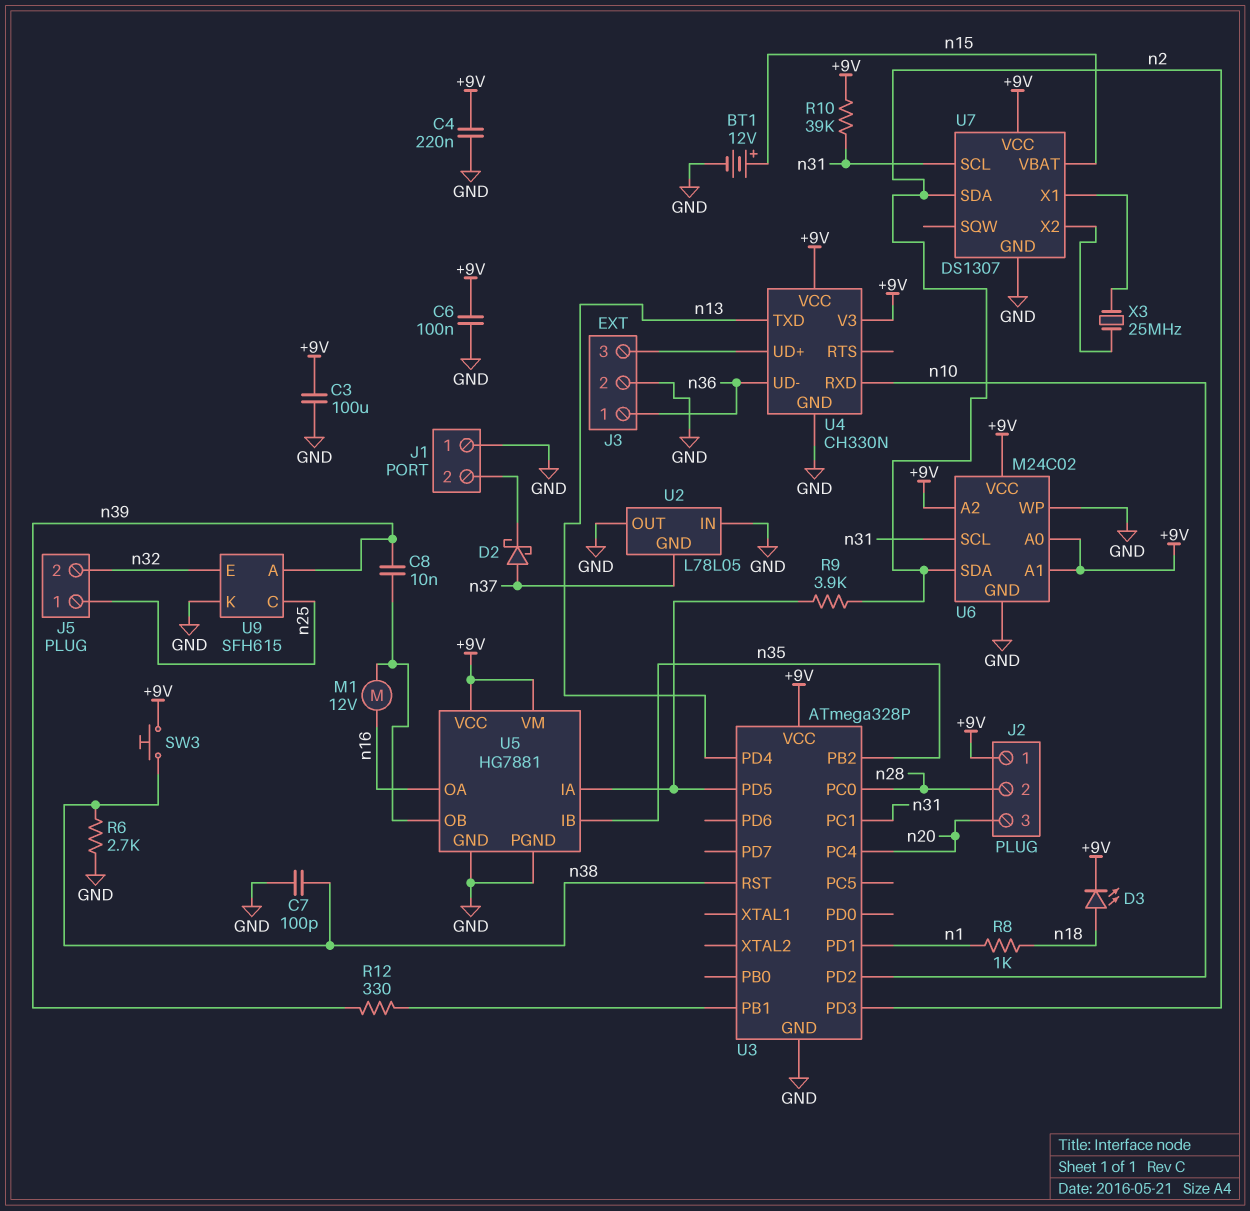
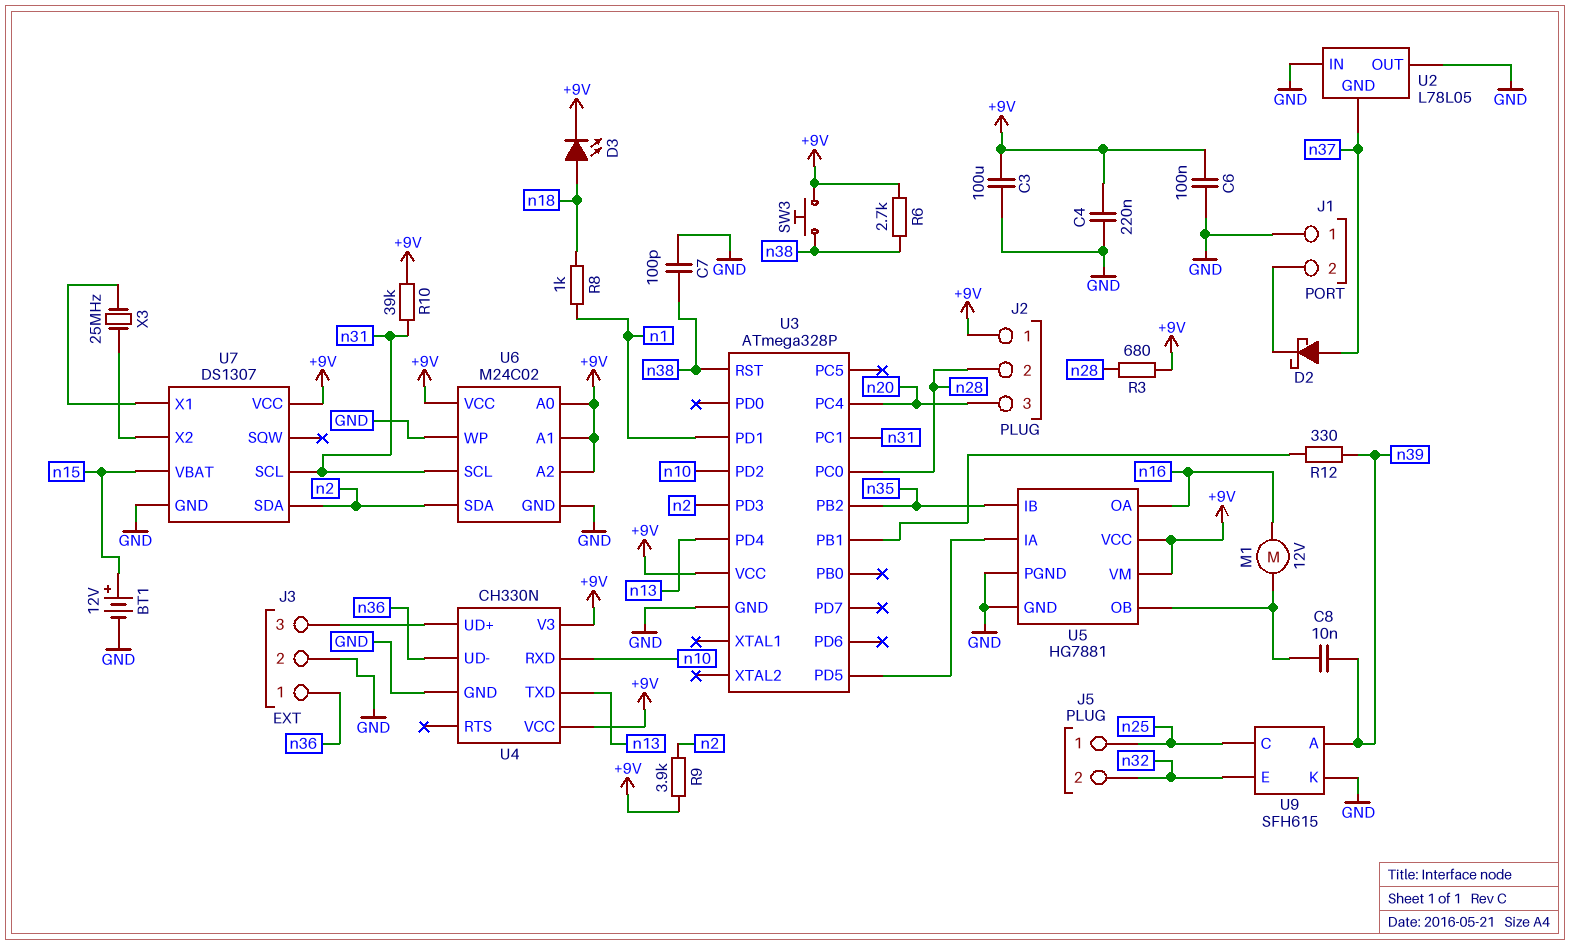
R3: none -> 680 (+9V, n28)
R6: 2.7k (GND, n38) -> 2.7k (+9V, n38)
R9: 3.9k (U3/PD5, n2) -> 3.9k (+9V, n2)

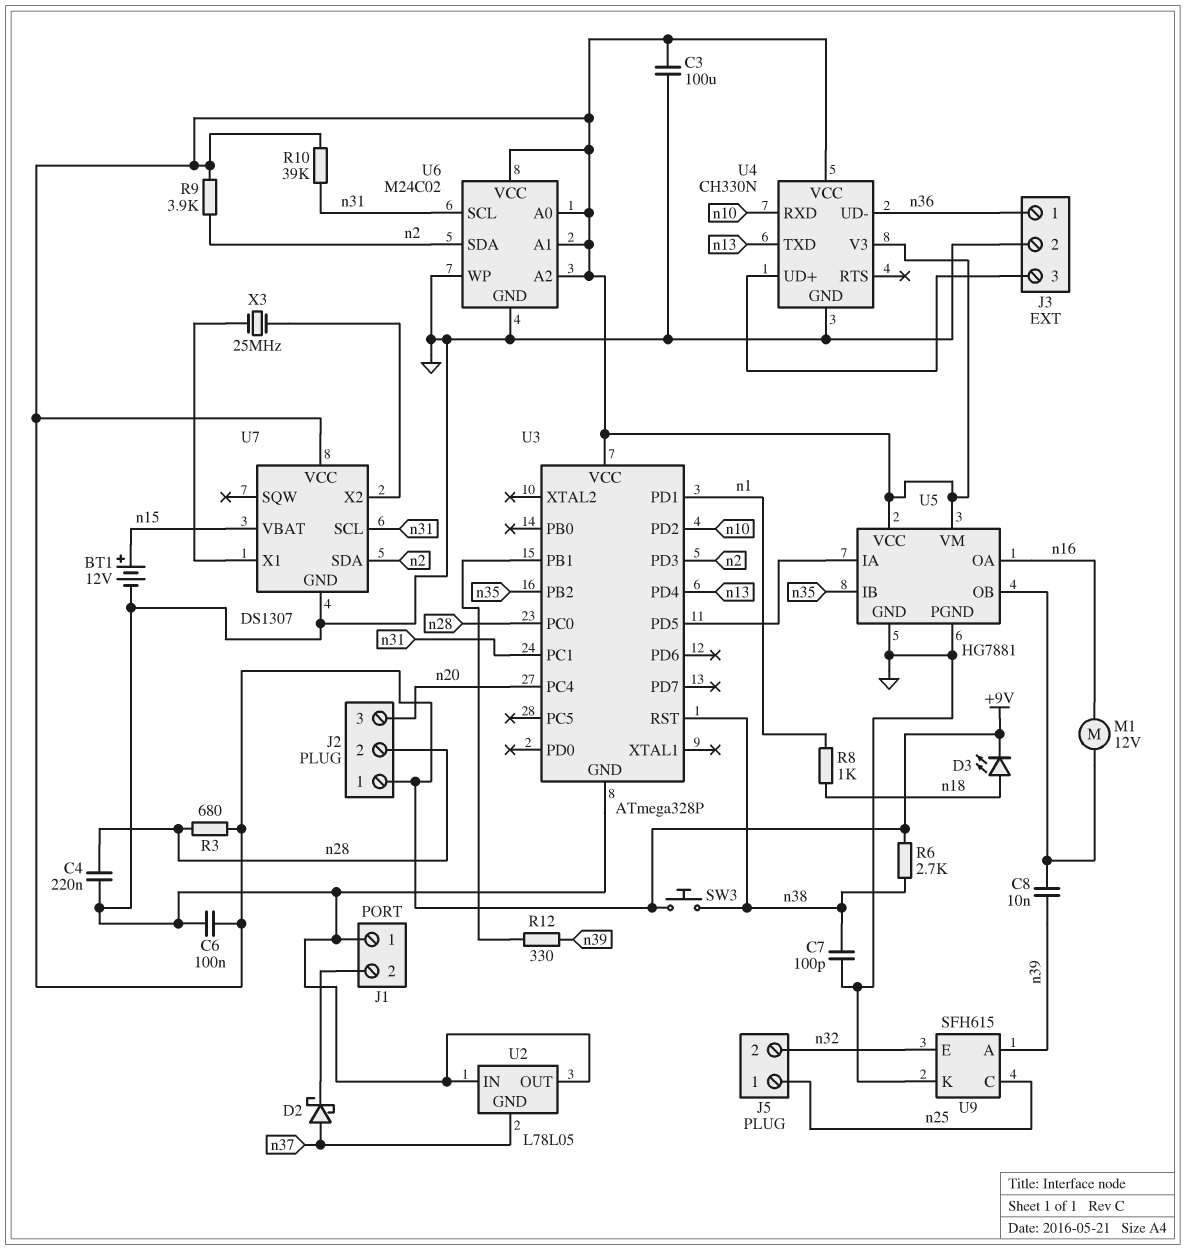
C4: 220nF (+9V, GND) -> 220nF (GND, n28)

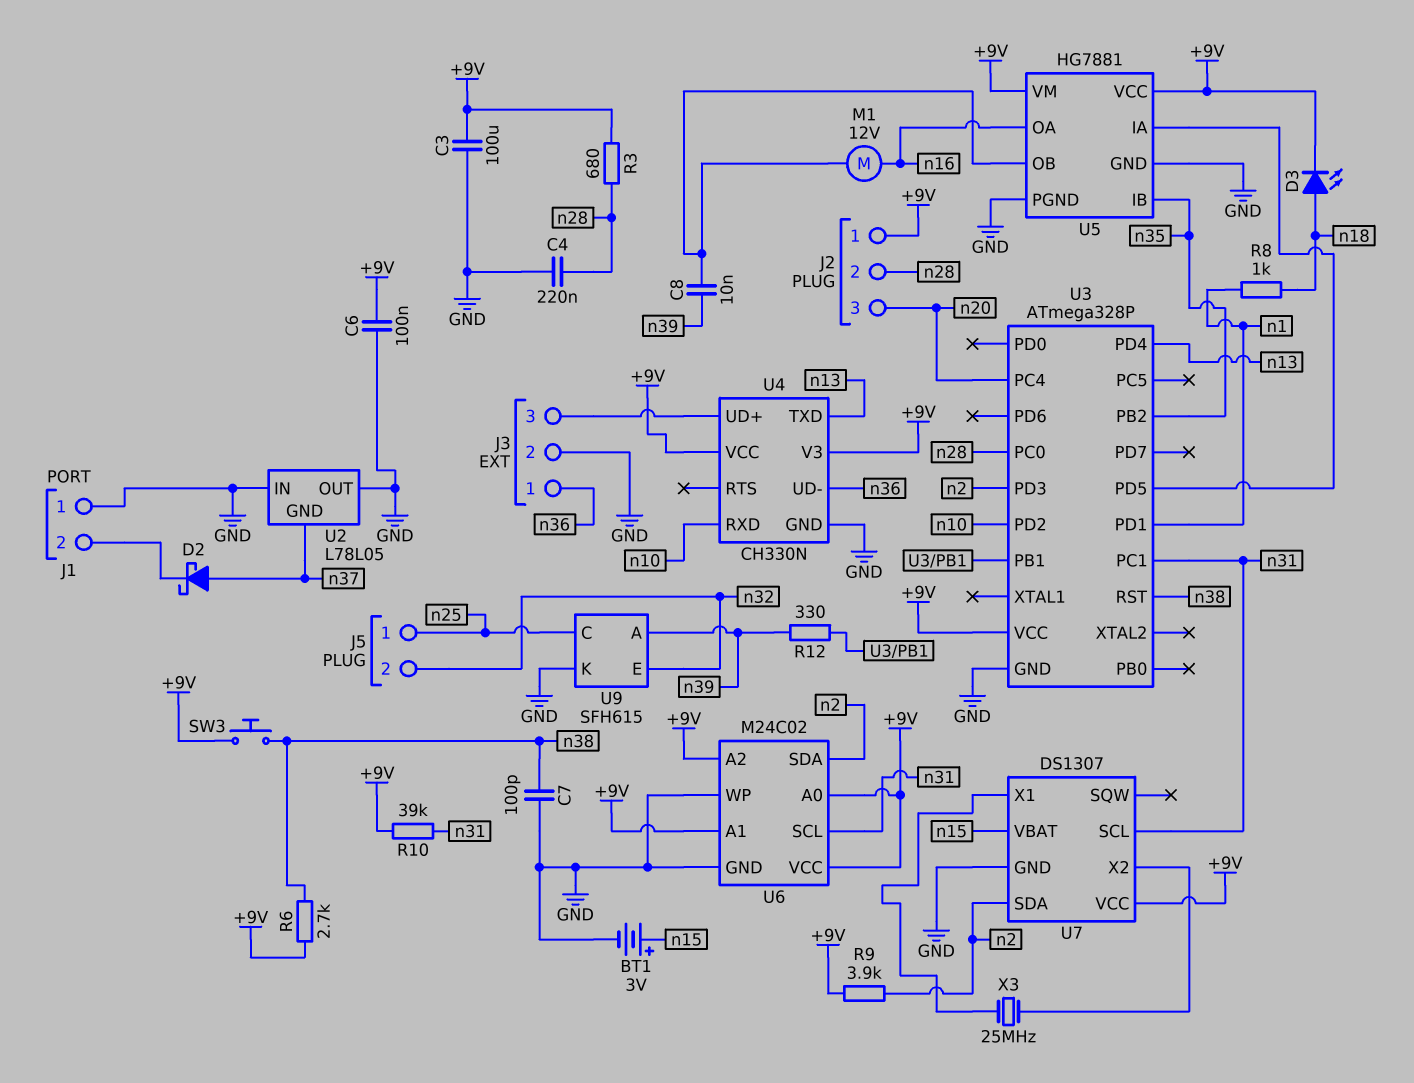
BT1: 12V (plus n15, minus GND) -> 3V (plus n15, minus GND)

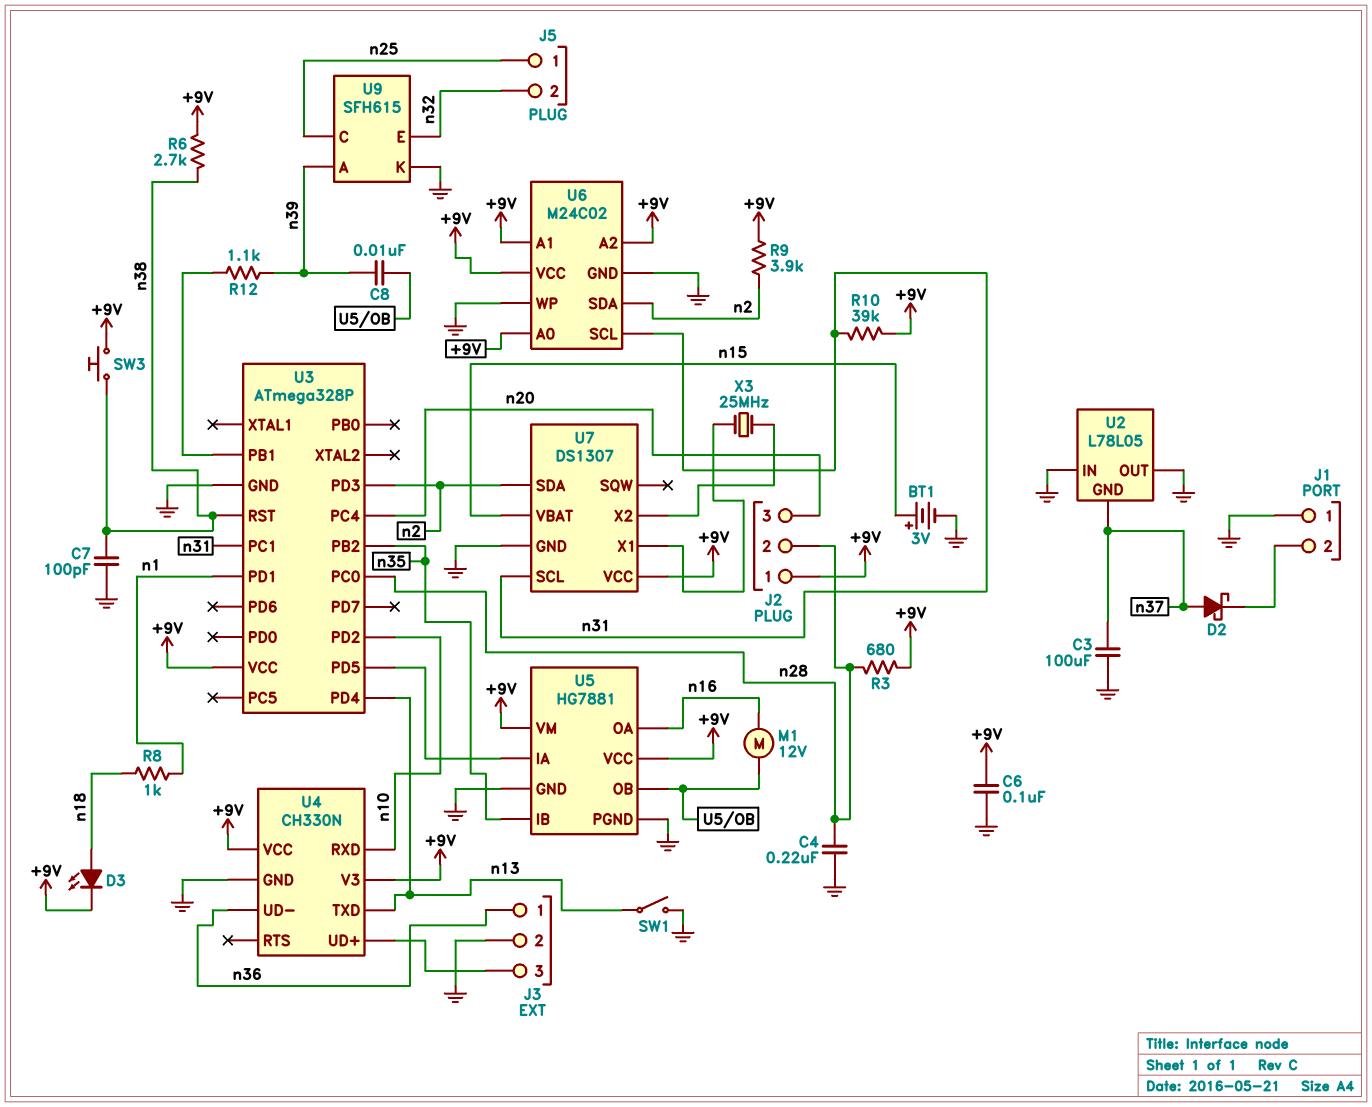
C3: 100uF (+9V, GND) -> 100uF (GND, n37)
R12: 330 (U3/PB1, n39) -> 1.1k (U3/PB1, n39)
SW1: none -> switch (GND, n13)

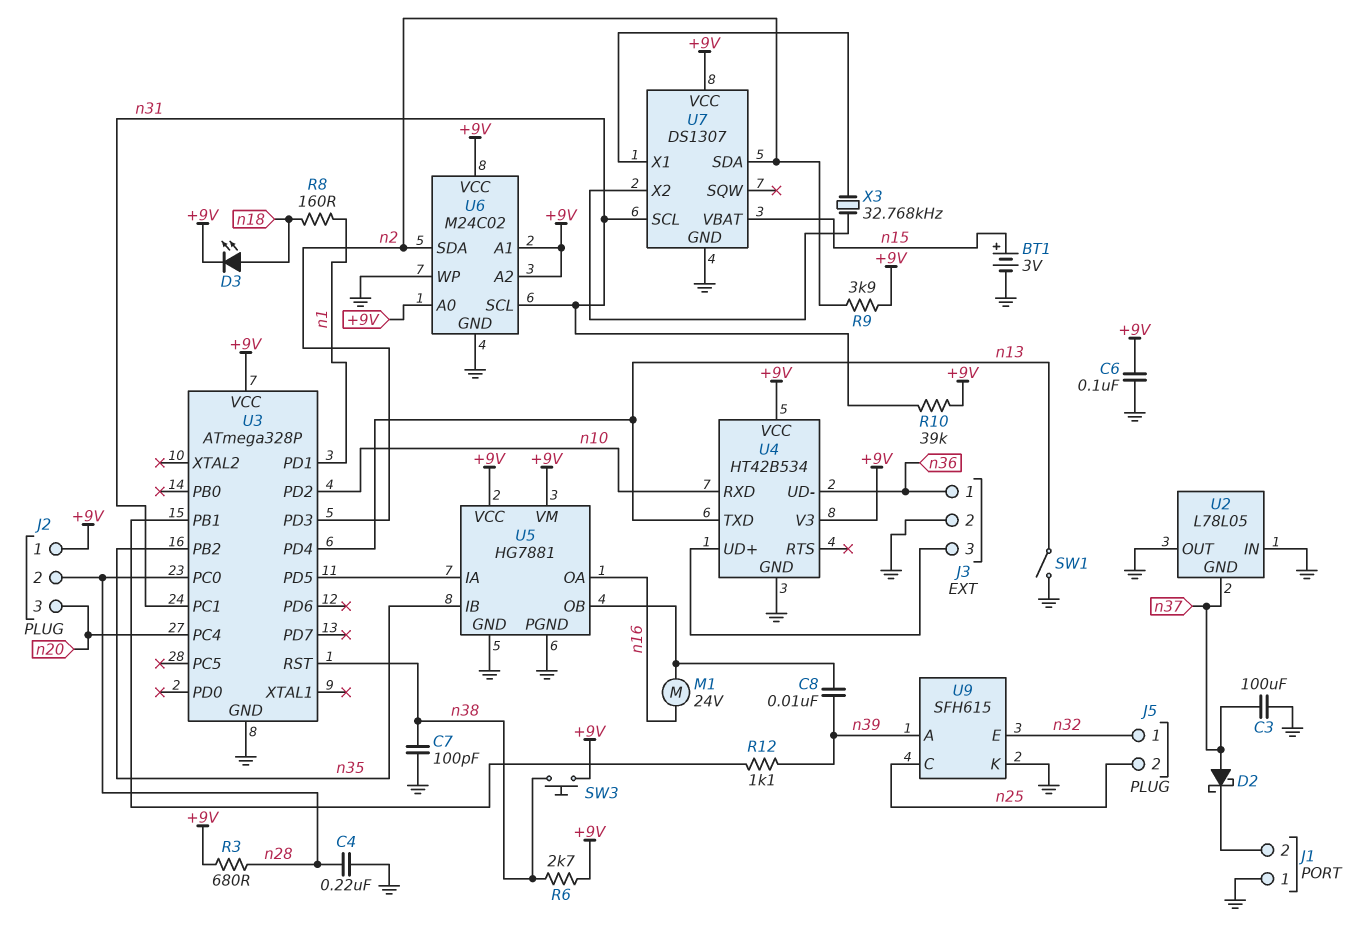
J5 pin 1: n25 -> n32
J5 pin 2: n32 -> n25
M1: motor 12V (U5/OB, n16) -> motor 24V (U5/OB, n16)
R8: 1k (n1, n18) -> 160 (n1, n18)
U4: CH330N -> HT42B534
X3: 25MHz (U7/X1, U7/X2) -> 32.768kHz (U7/X1, U7/X2)

